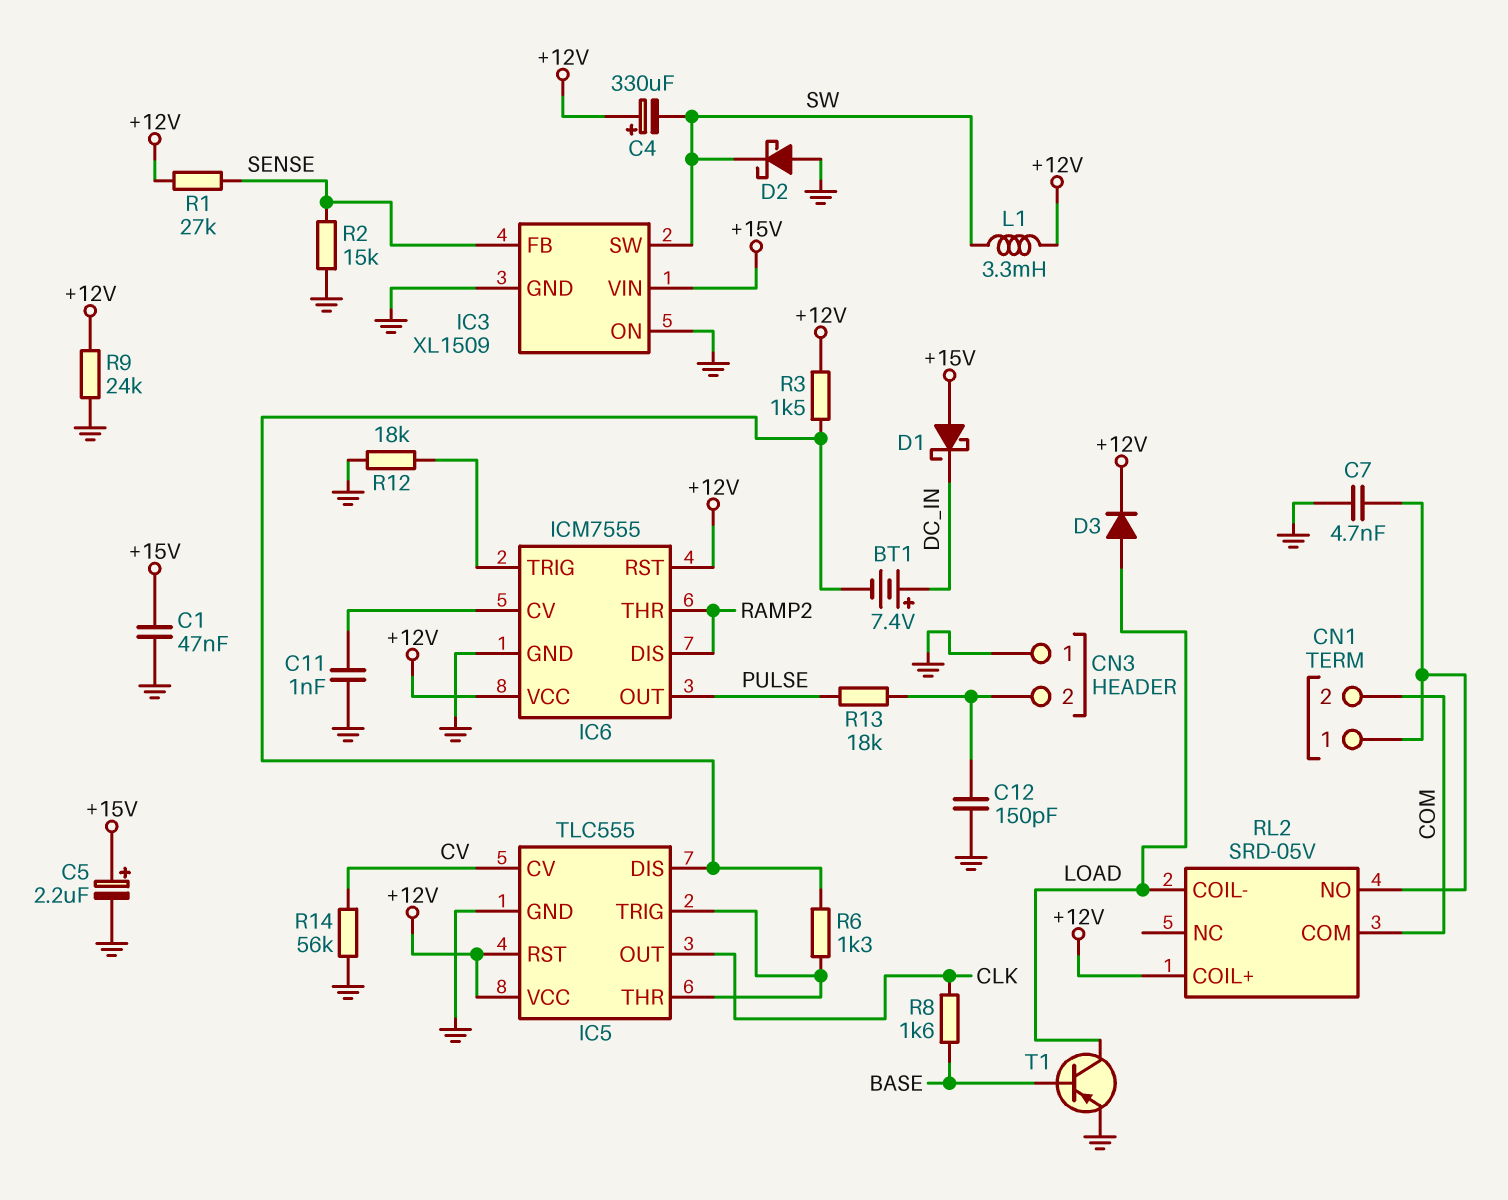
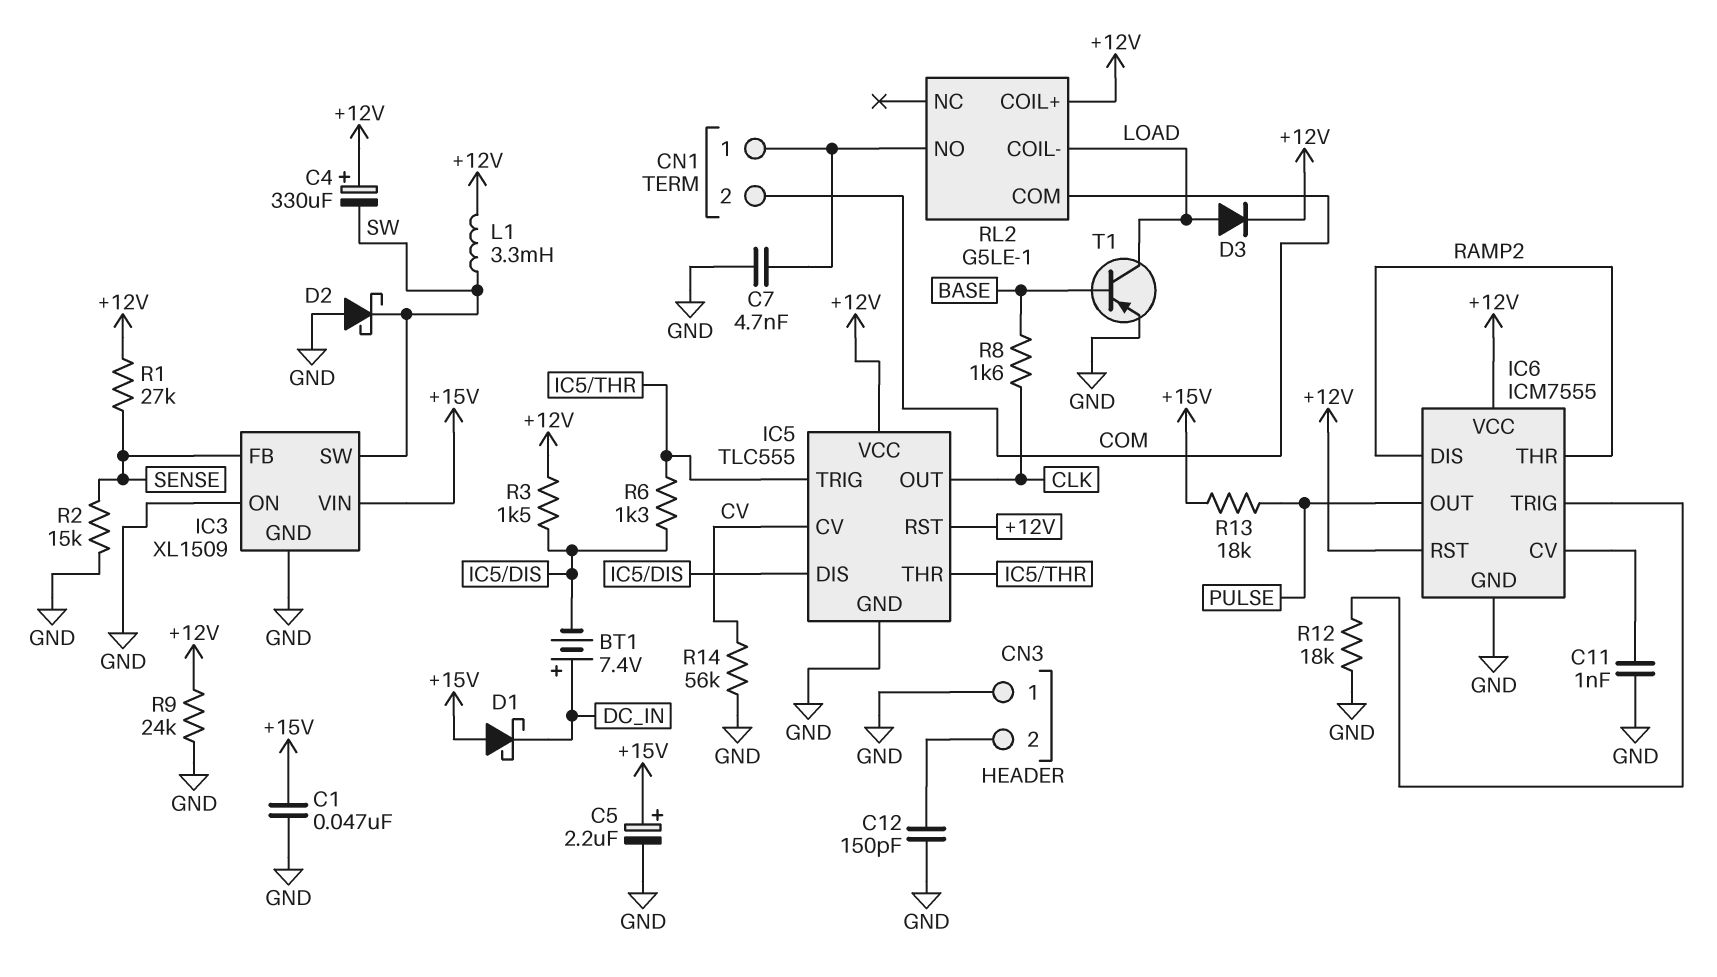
R13: 18k (CN3/2, PULSE) -> 18k (+15V, PULSE)
RL2: SRD-05V -> G5LE-1

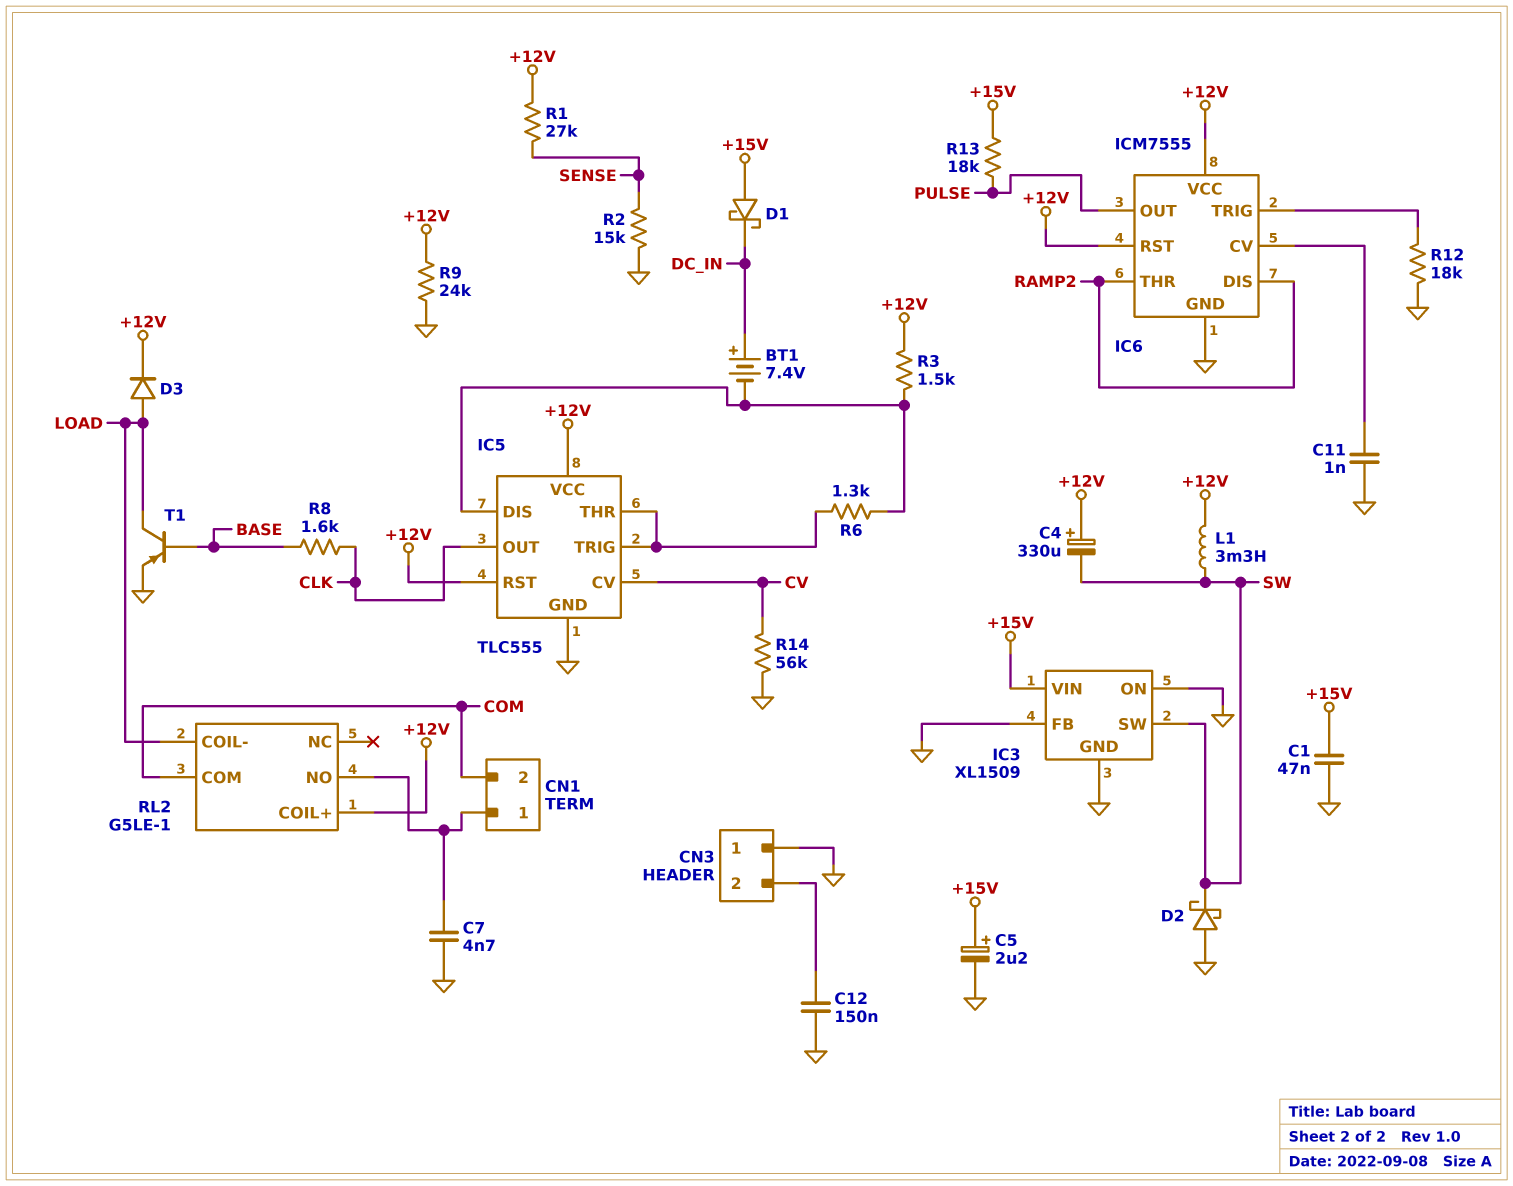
C12: 150pF (CN3/2, GND) -> 150nF (CN3/2, GND)
IC3 pin FB: SENSE -> GND

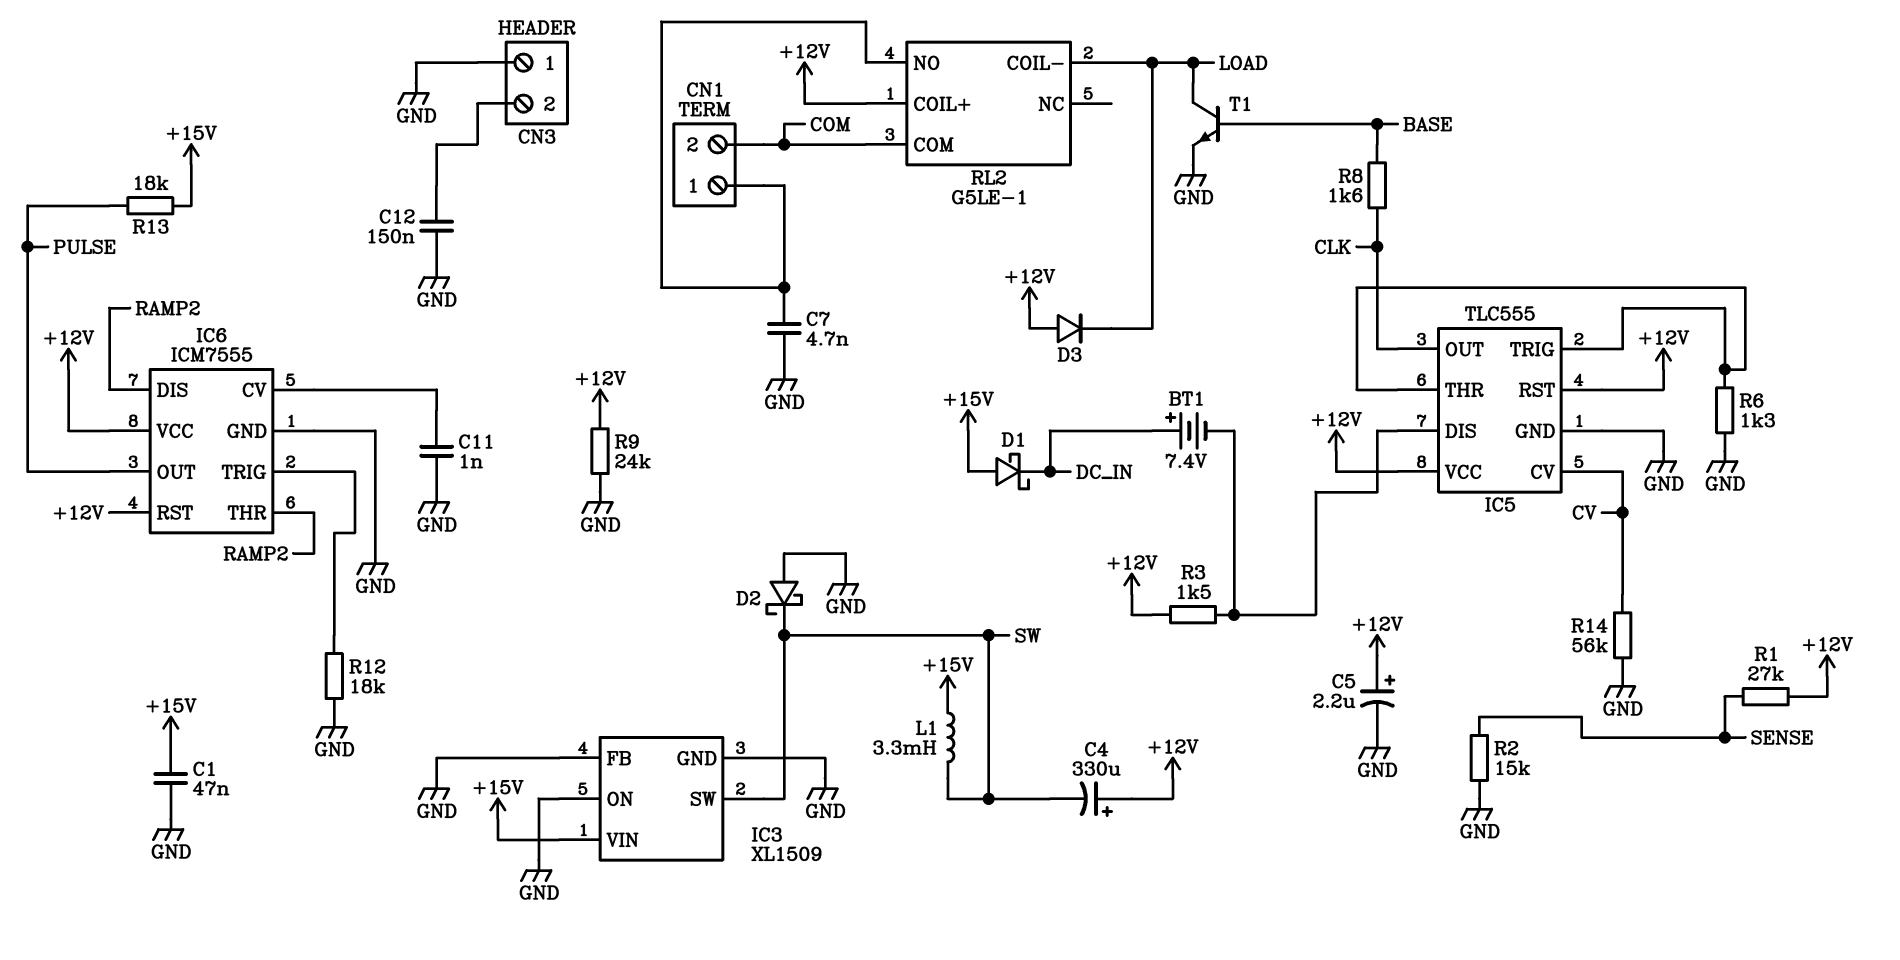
C5: 2.2uF (plus +15V, minus GND) -> 2.2uF (plus +12V, minus GND)
D3: diode (A LOAD, K +12V) -> diode (A +12V, K LOAD)
L1: 3.3mH (+12V, SW) -> 3.3mH (+15V, SW)
R6: 1.3k (IC5/DIS, IC5/THR) -> 1.3k (GND, IC5/THR)
T1: PNP (B BASE, C LOAD, E GND) -> NPN (B BASE, C LOAD, E GND)

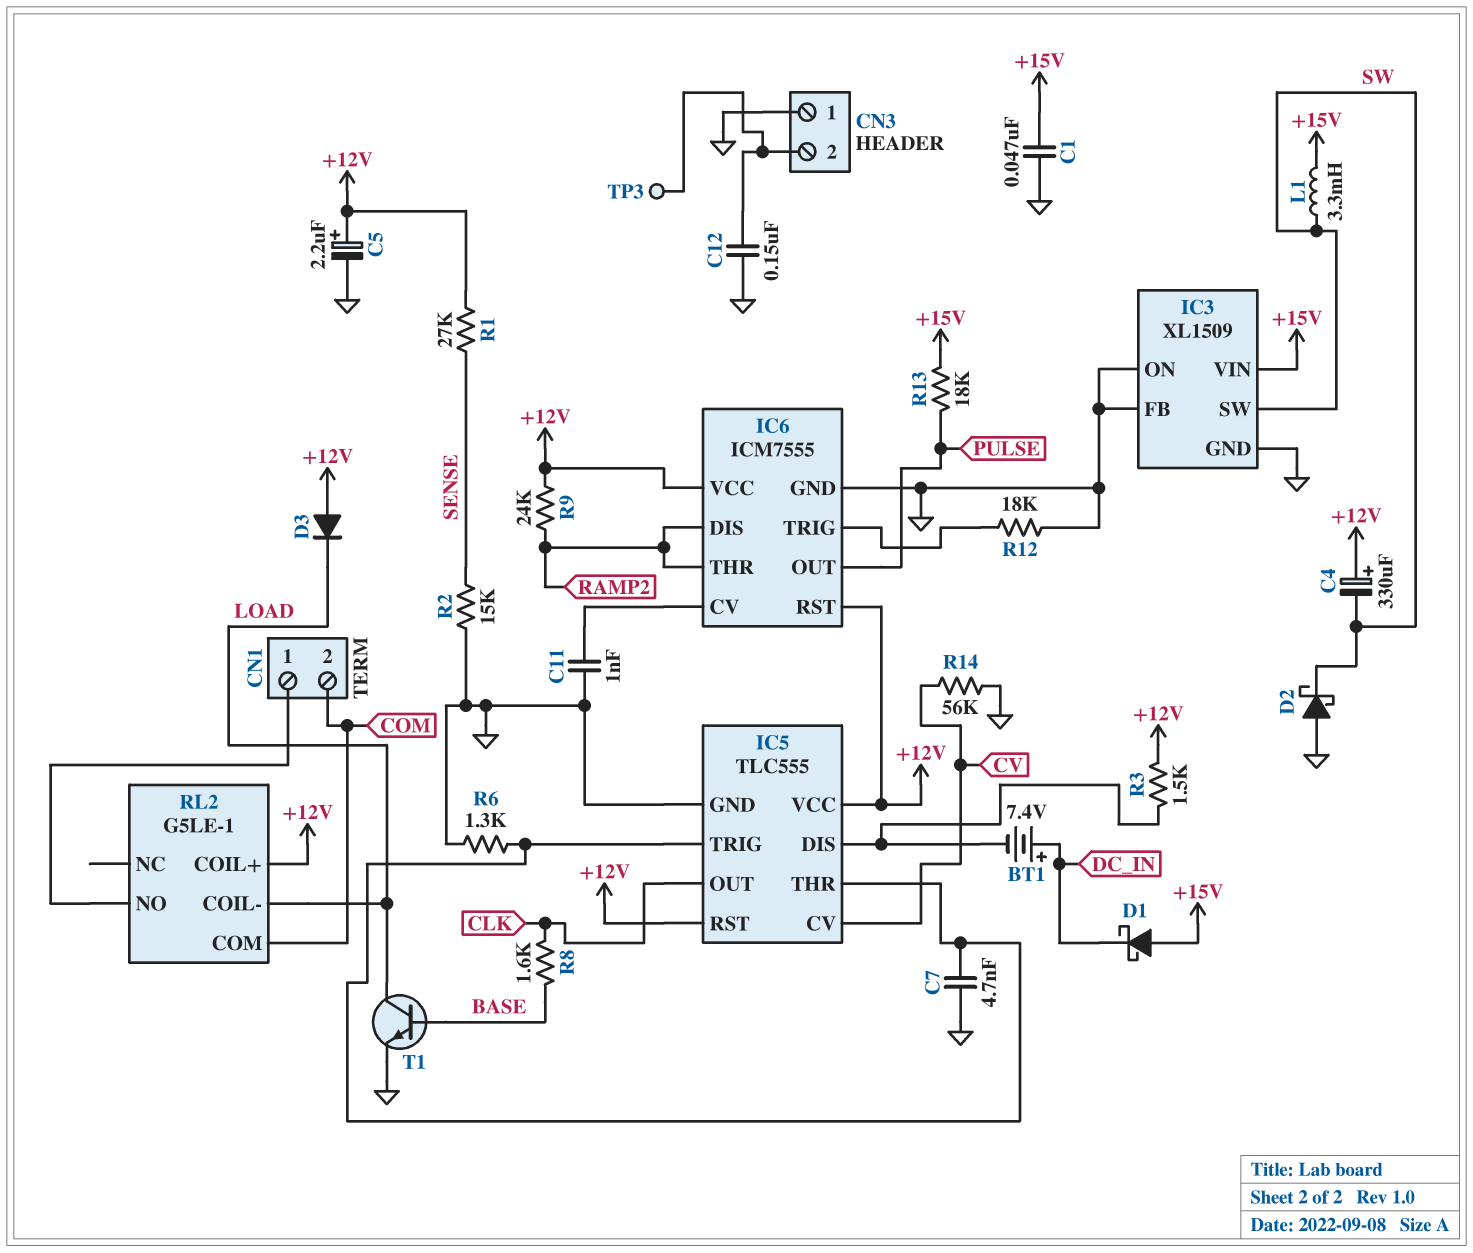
C7: 4.7nF (CN1/1, GND) -> 4.7nF (GND, IC5/THR)
R9: 24k (+12V, GND) -> 24k (+12V, RAMP2)
TP3: none -> test point (CN3/2)

